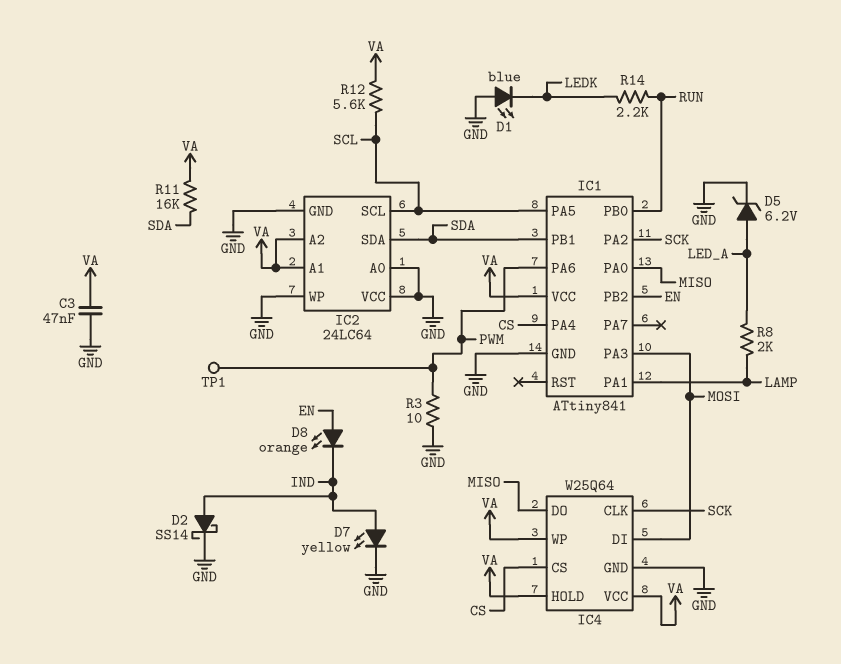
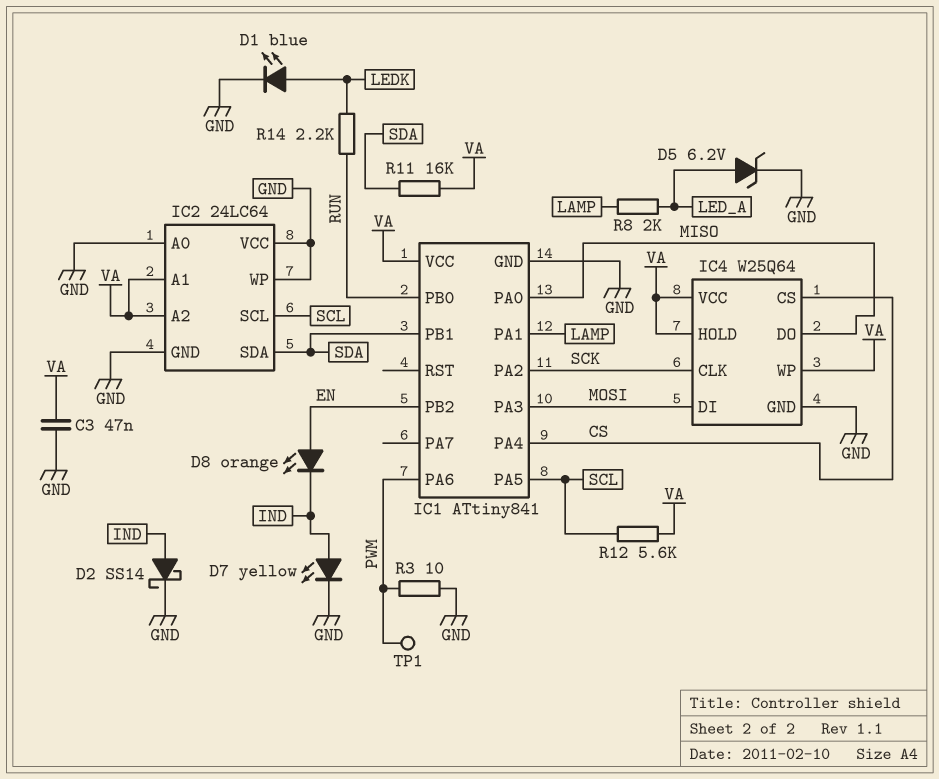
D1: LED blue (A GND, K LEDK) -> LED blue (A LEDK, K GND)

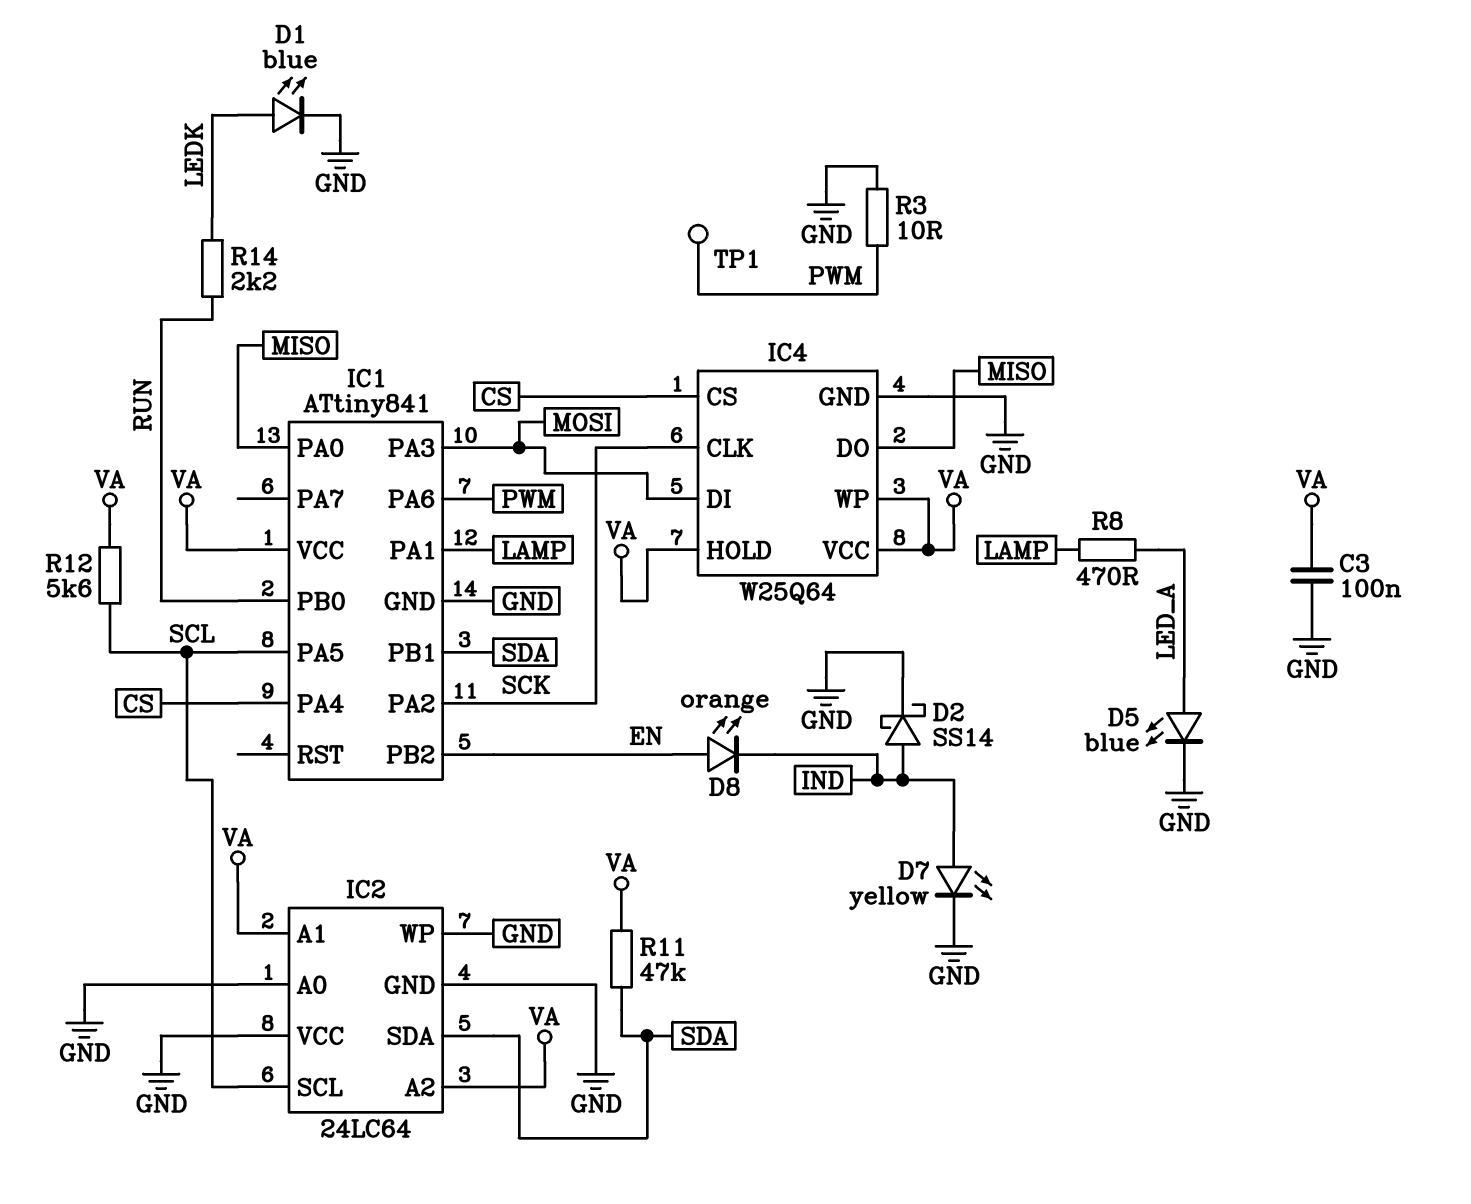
C3: 47nF (GND, VA) -> 100nF (GND, VA)
D5: zener 6.2V (A LED_A, K GND) -> LED blue (A LED_A, K GND)
R8: 2k (LAMP, LED_A) -> 470 (LAMP, LED_A)
R11: 16k (SDA, VA) -> 47k (SDA, VA)

